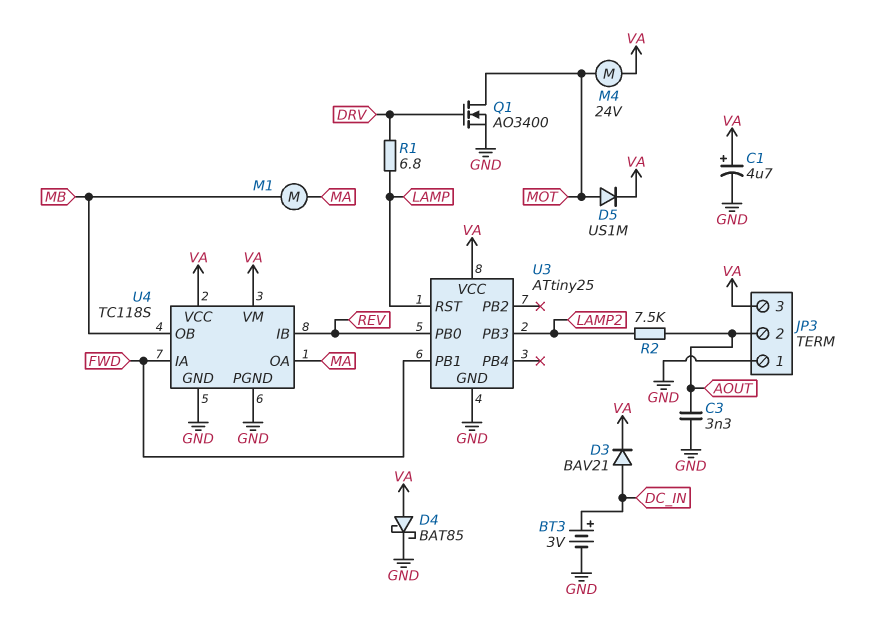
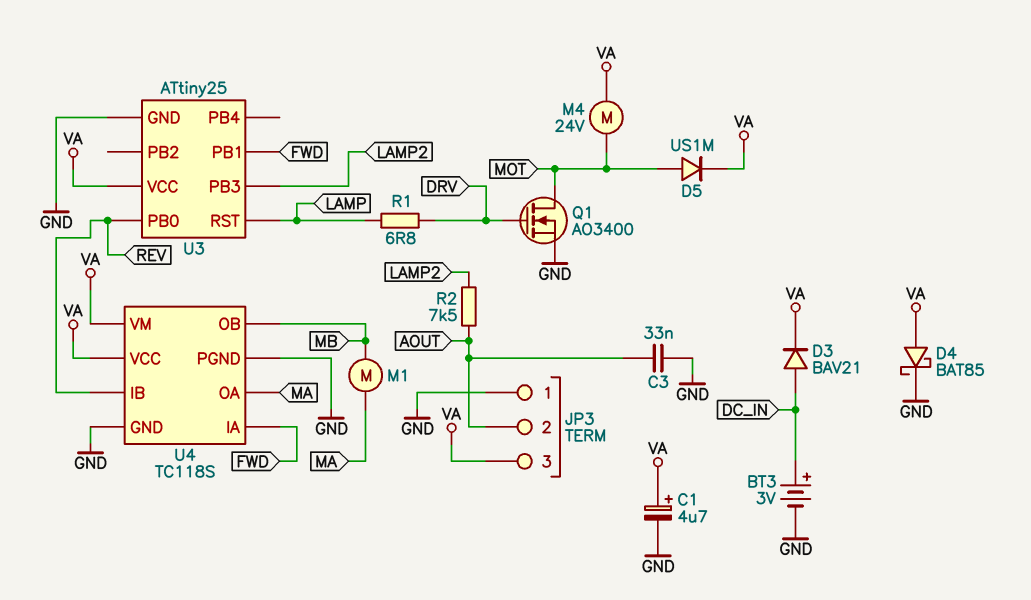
C3: 3.3nF (AOUT, GND) -> 33nF (AOUT, GND)

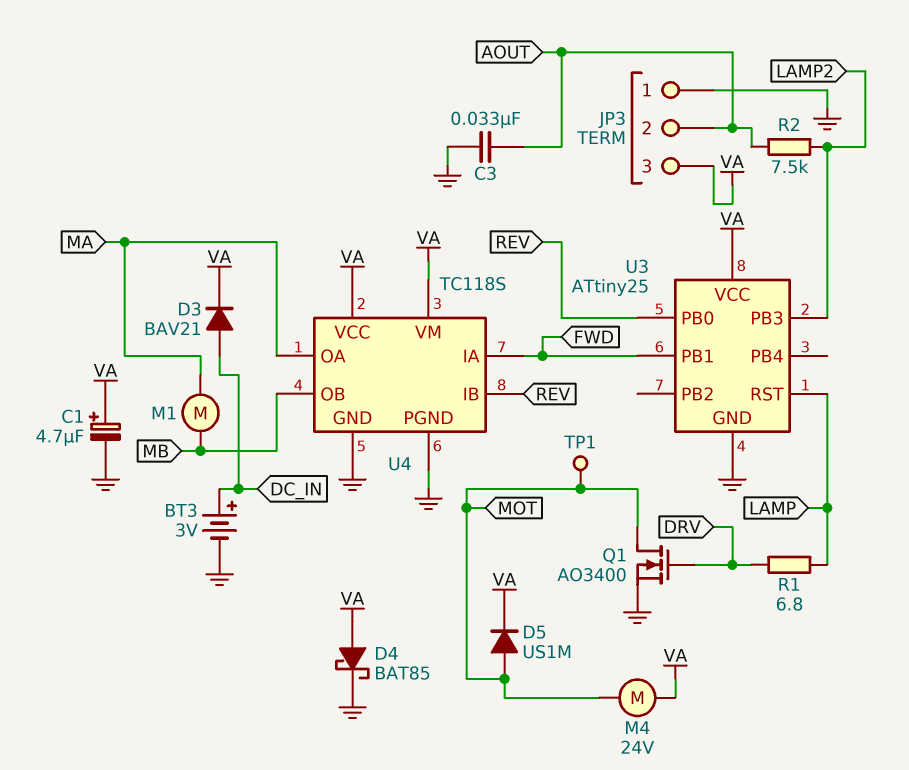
TP1: none -> test point (MOT)

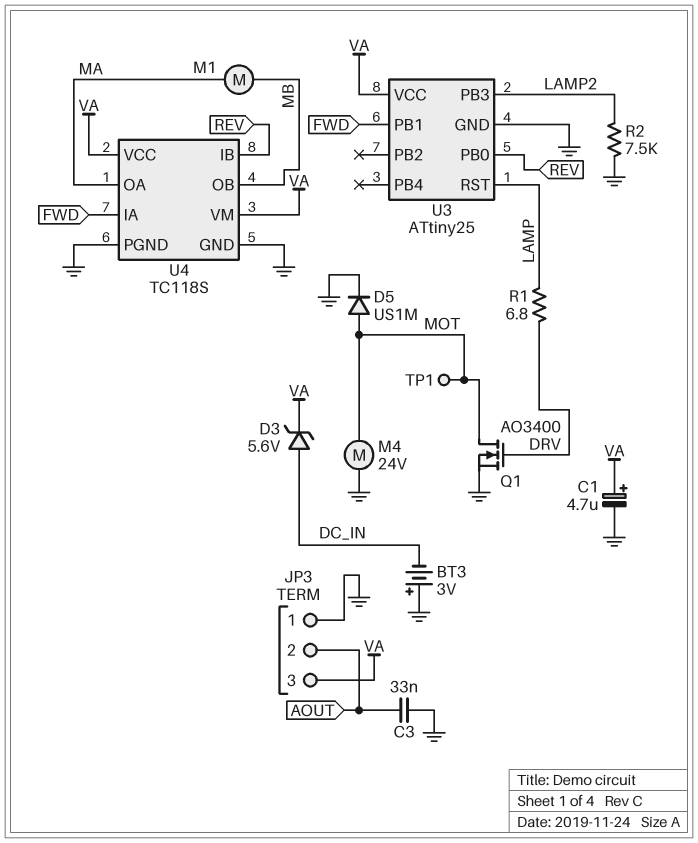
BT3: 3V (plus DC_IN, minus GND) -> 3V (plus GND, minus DC_IN)
D3: diode BAV21 (A DC_IN, K VA) -> zener 5.6V (A DC_IN, K VA)
D4: schottky BAT85 (A VA, K GND) -> none
D5: diode US1M (A MOT, K VA) -> diode US1M (A MOT, K GND)
M4: motor 24V (MOT, VA) -> motor 24V (GND, MOT)
R2: 7.5k (AOUT, LAMP2) -> 7.5k (GND, LAMP2)

